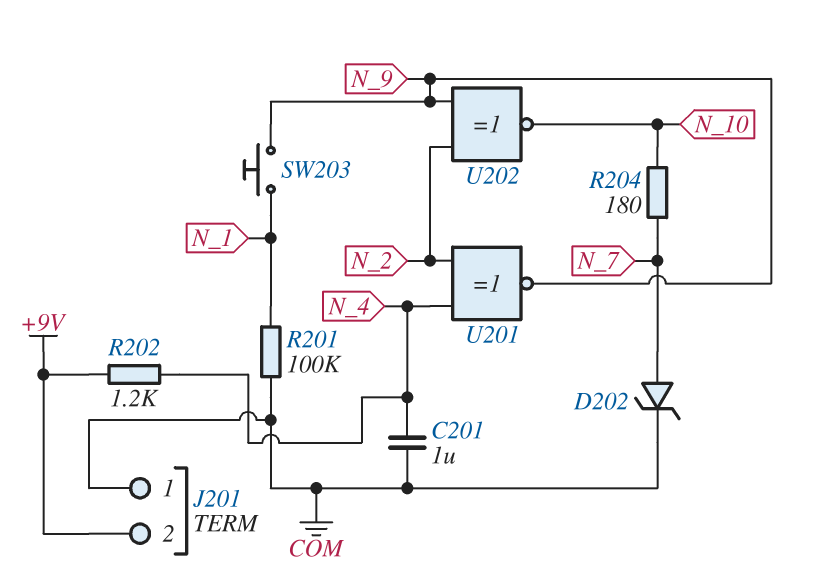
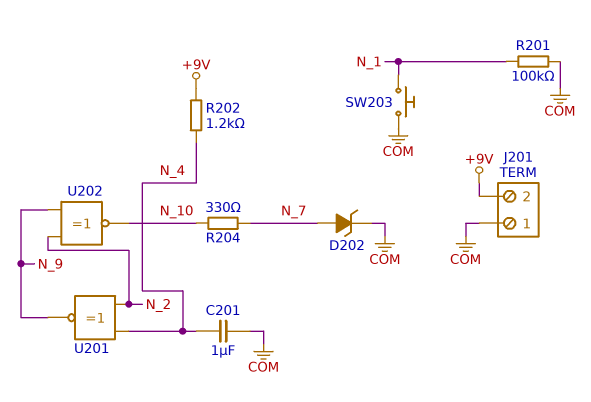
R204: 180 (N_7, N_10) -> 330 (N_7, N_10)
SW203: button (N_1, N_9) -> button (COM, N_1)

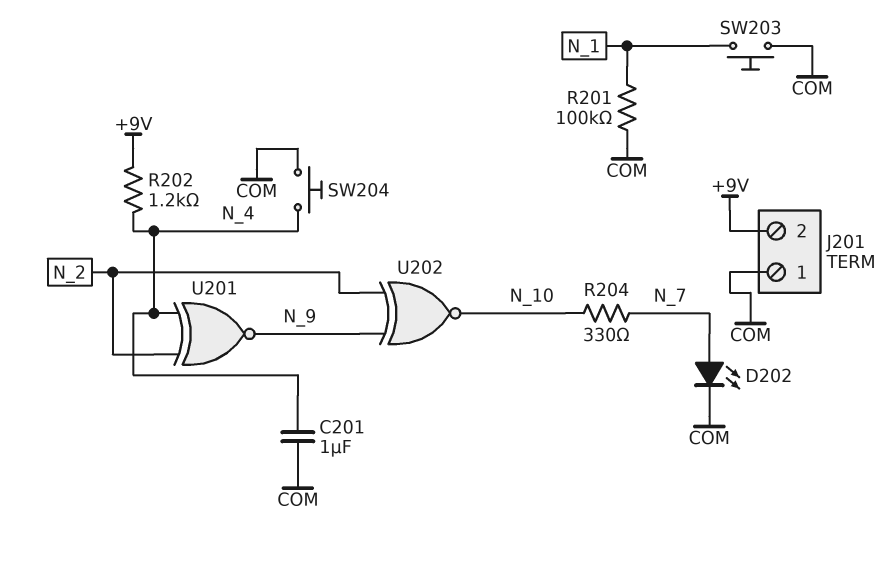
D202: zener (A N_7, K COM) -> LED (A N_7, K COM)
SW204: none -> button (COM, N_4)

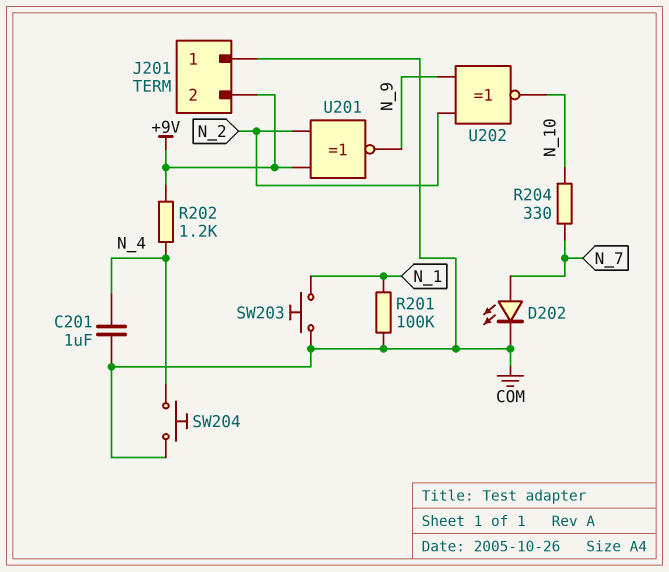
U201: XNOR (in N_2, in N_4, out N_9) -> XNOR (in +9V, in N_2, out N_9)

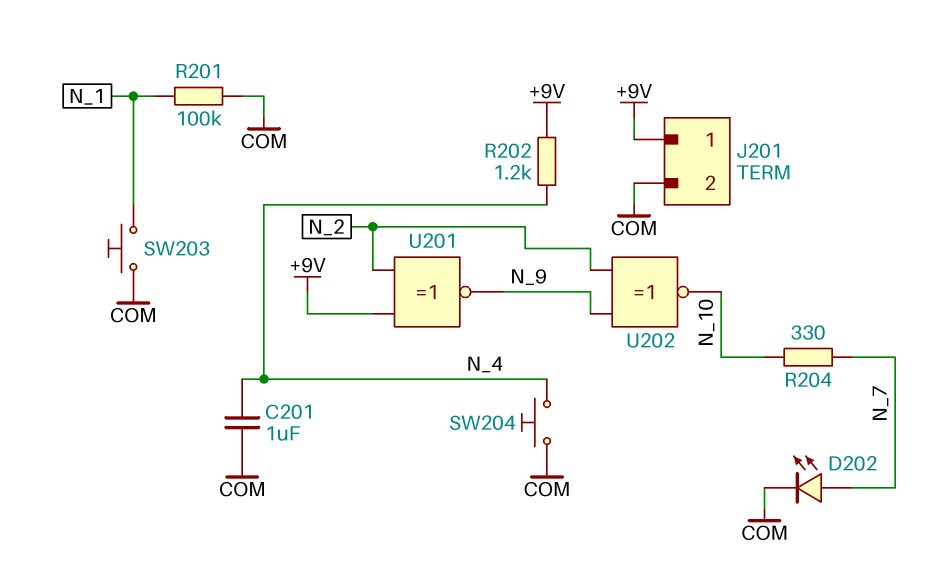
J201 pin 1: COM -> +9V
J201 pin 2: +9V -> COM

